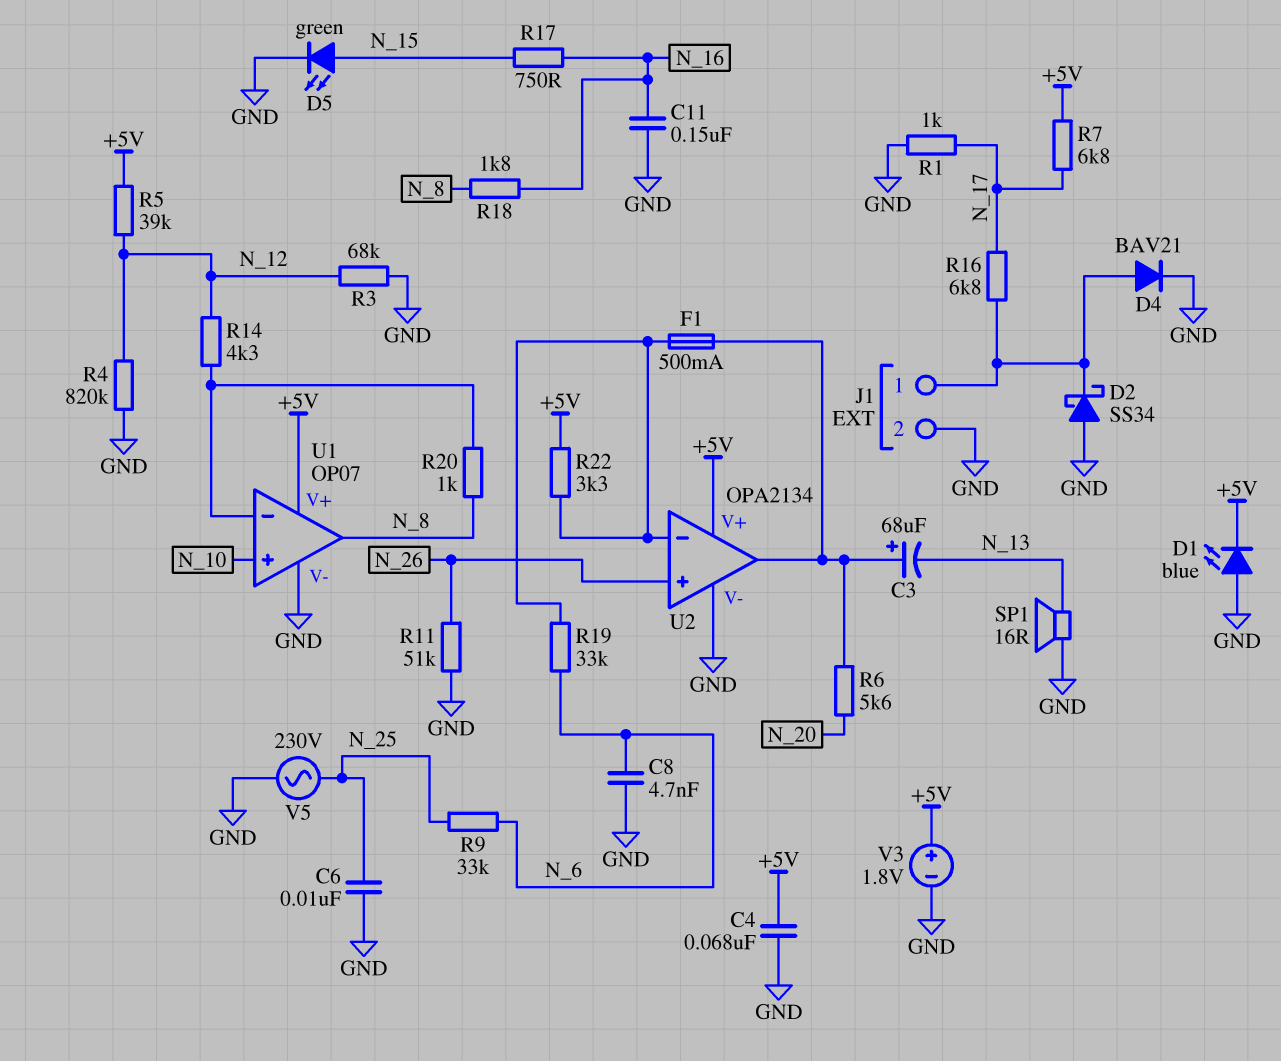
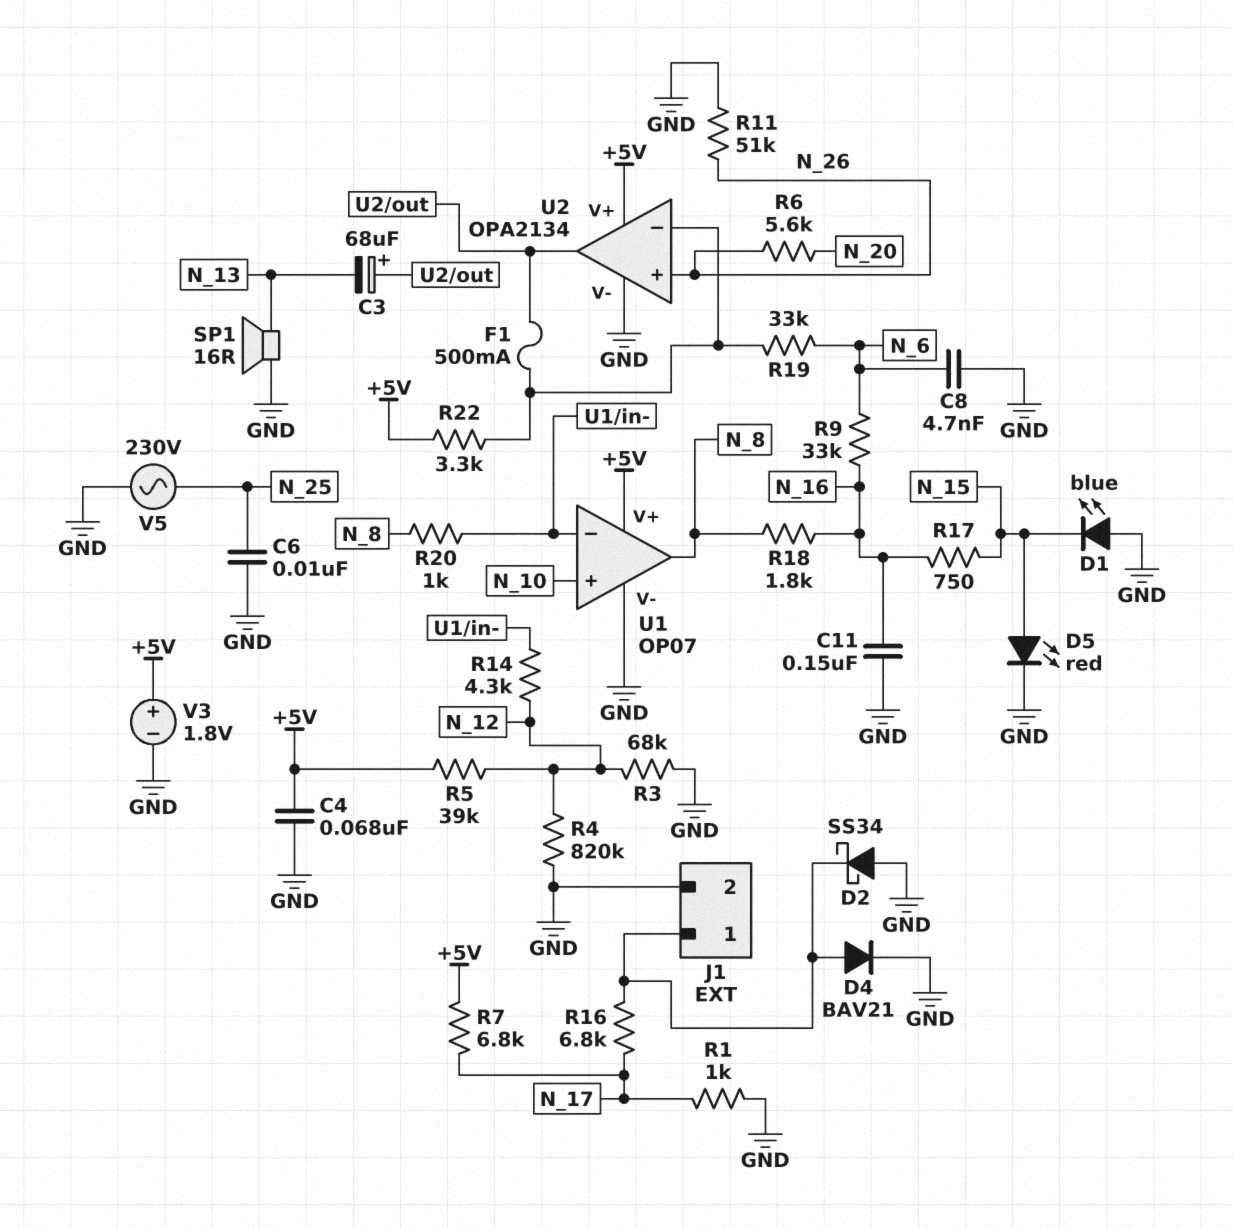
D1: LED blue (A GND, K +5V) -> LED blue (A GND, K N_15)
D5: LED green (A N_15, K GND) -> LED red (A N_15, K GND)
R6: 5.6k (N_20, U2/out) -> 5.6k (N_20, N_26)
R9: 33k (N_6, N_25) -> 33k (N_6, N_16)

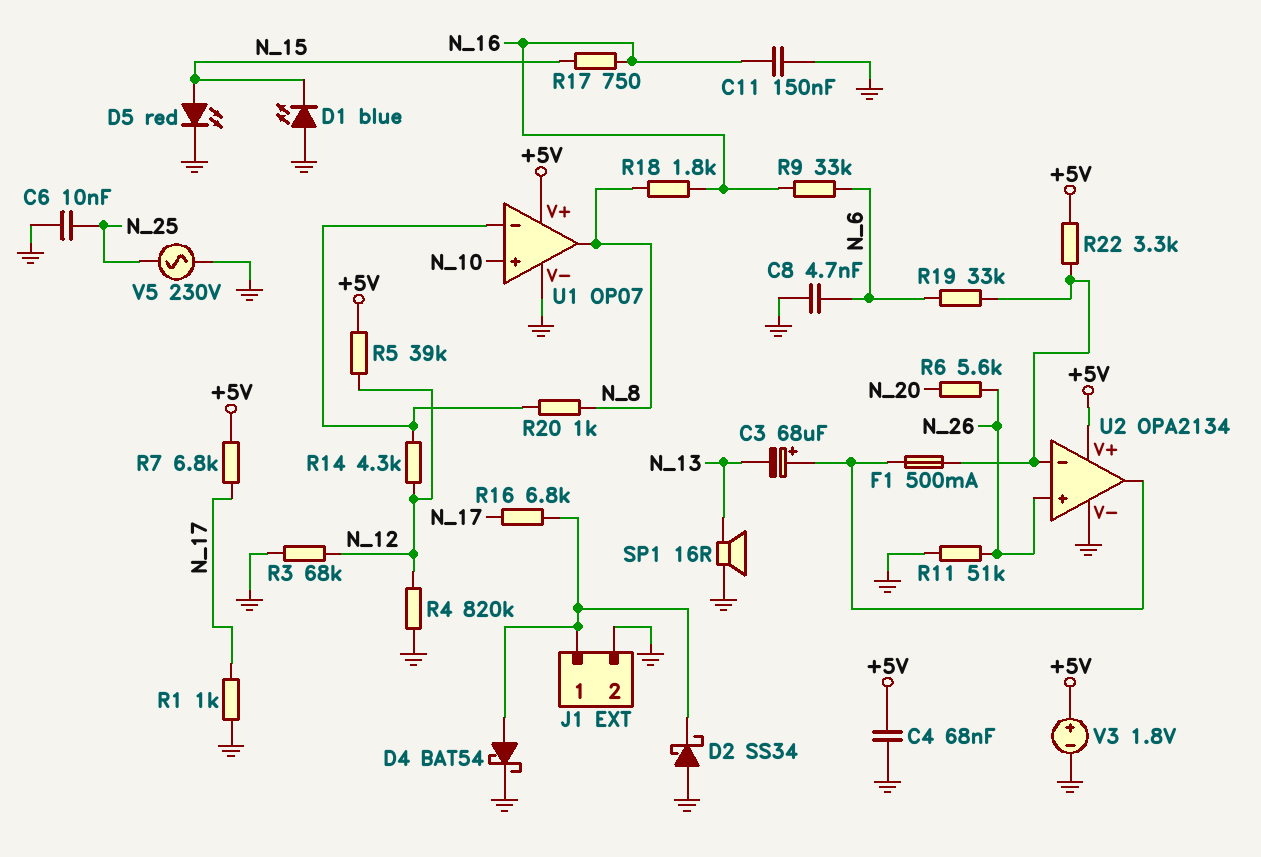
D4: diode BAV21 (A J1/1, K GND) -> schottky BAT54 (A J1/1, K GND)

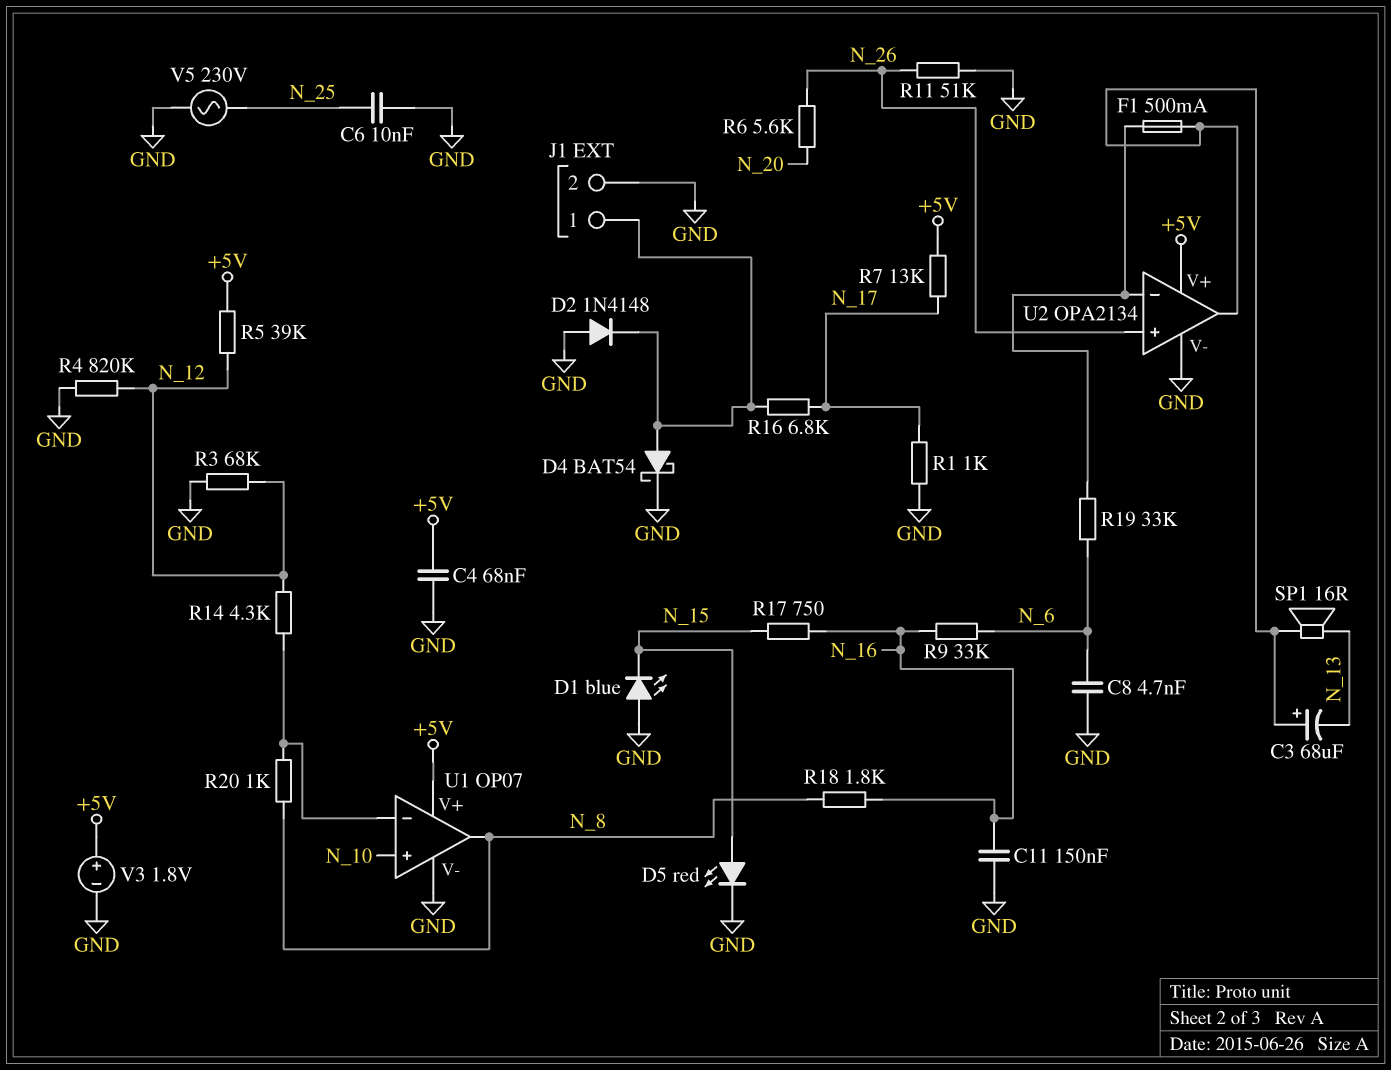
D2: schottky SS34 (A GND, K J1/1) -> diode 1N4148 (A GND, K J1/1)
R7: 6.8k (+5V, N_17) -> 13k (+5V, N_17)
R22: 3.3k (+5V, U2/in-) -> none
SP1: speaker 16R (GND, N_13) -> speaker 16R (N_13, U2/out)

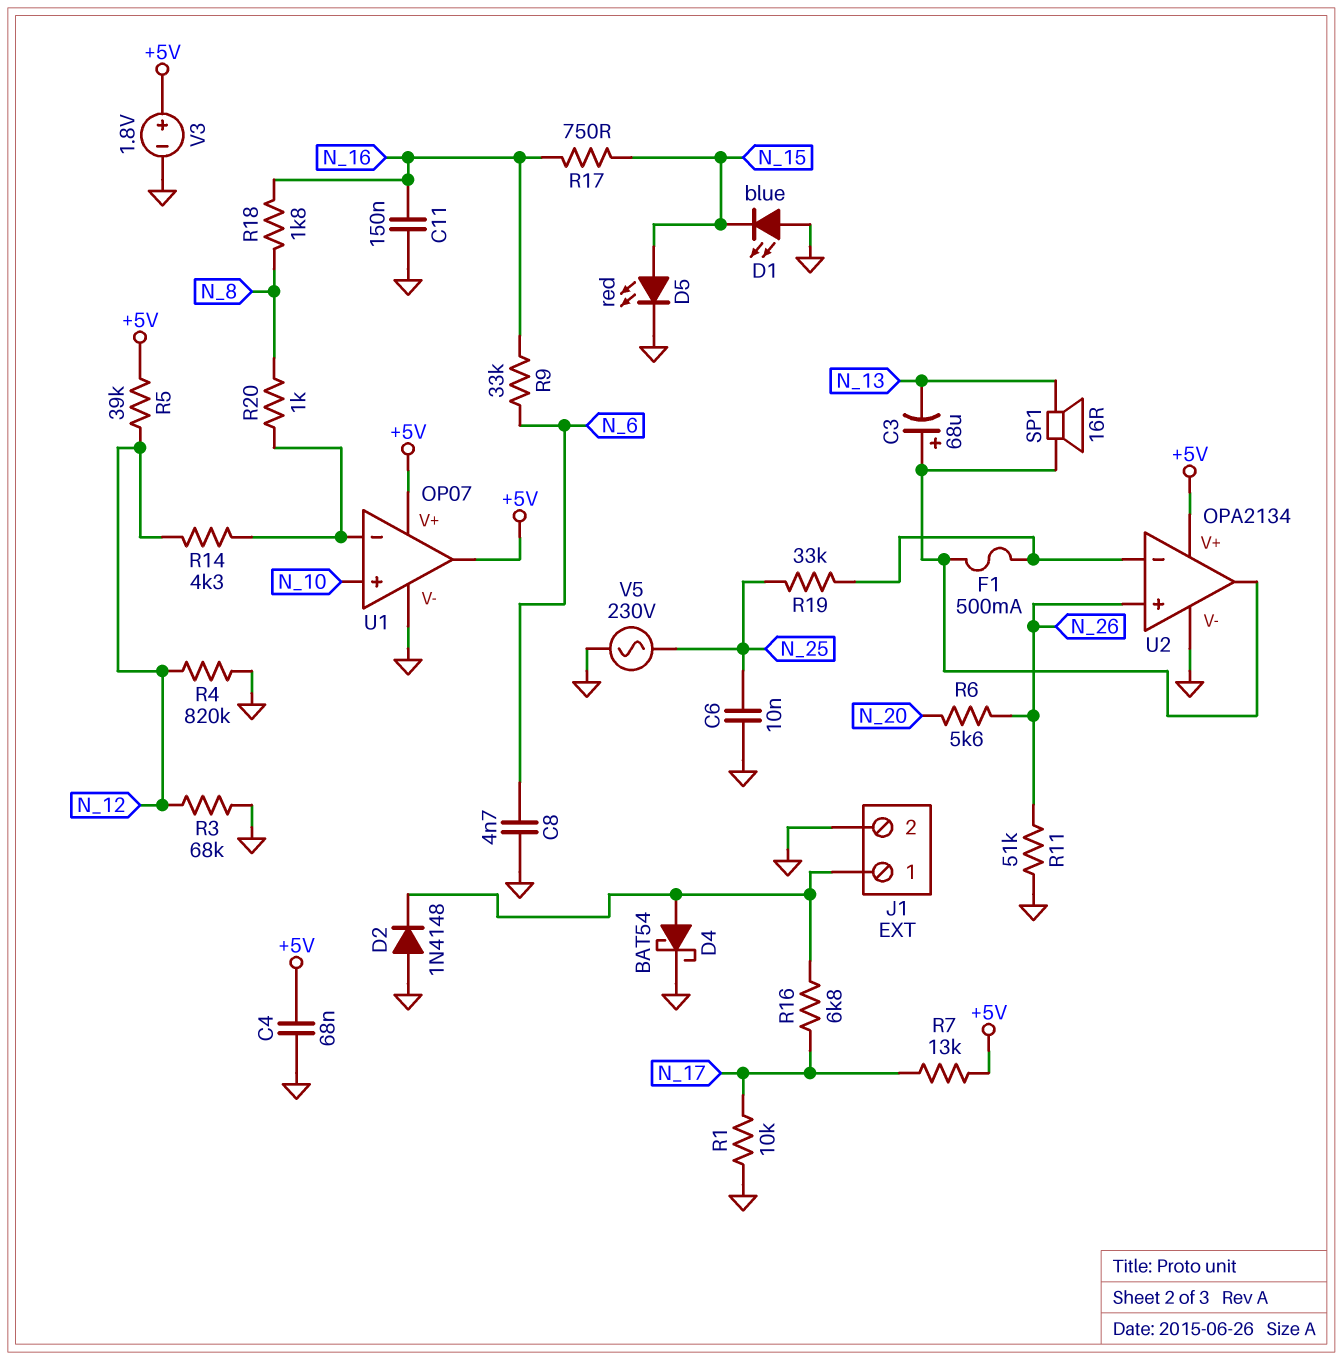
R1: 1k (GND, N_17) -> 10k (GND, N_17)
R19: 33k (N_6, U2/in-) -> 33k (N_25, U2/in-)
U1 pin out: N_8 -> +5V

